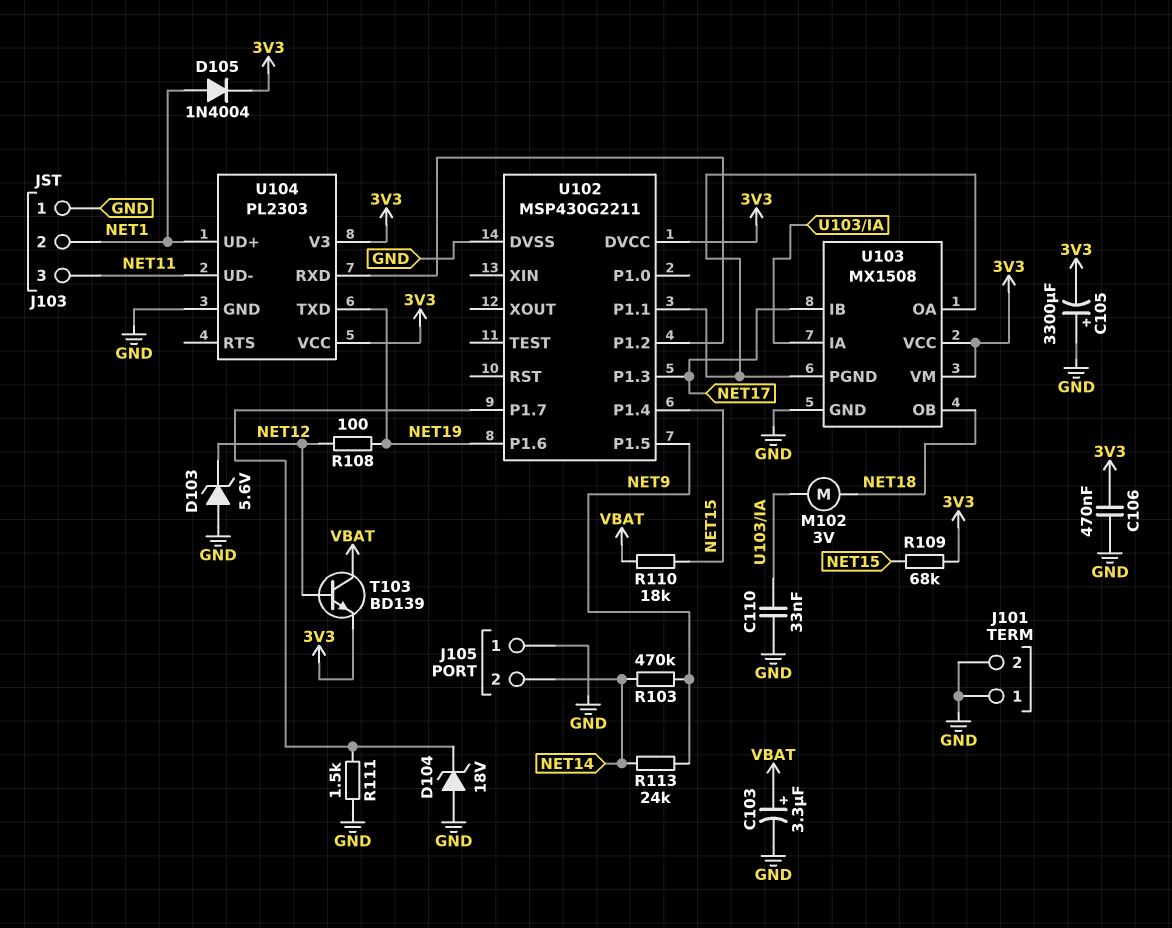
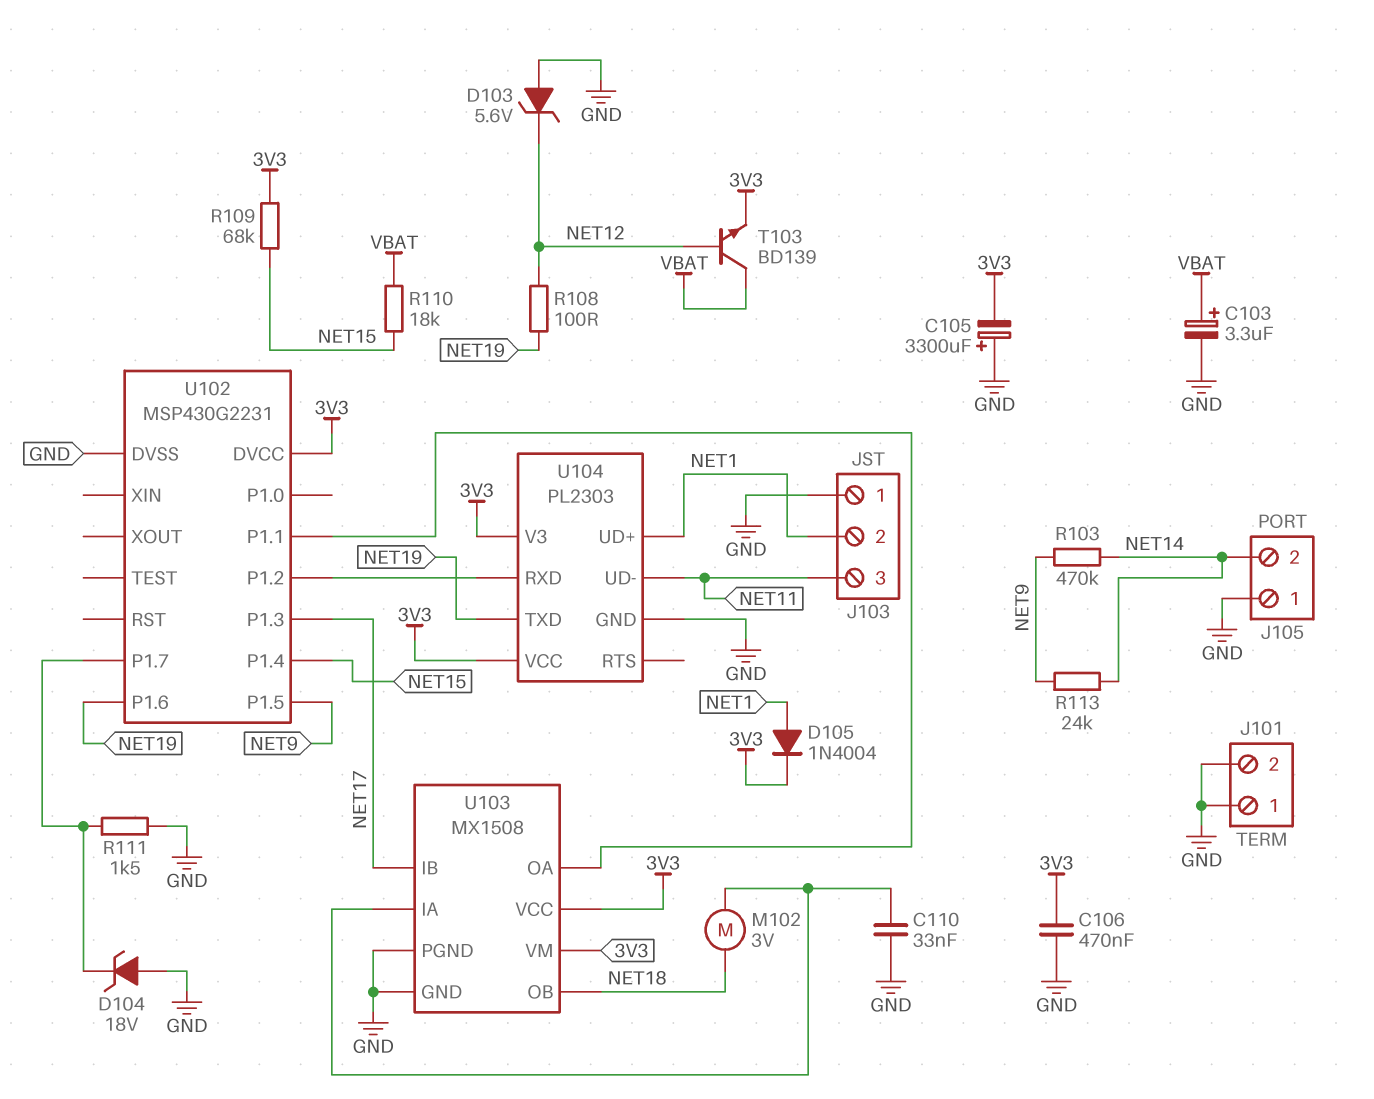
U102: MSP430G2211 -> MSP430G2231
U103 pin PGND: U102/P1.1 -> GND

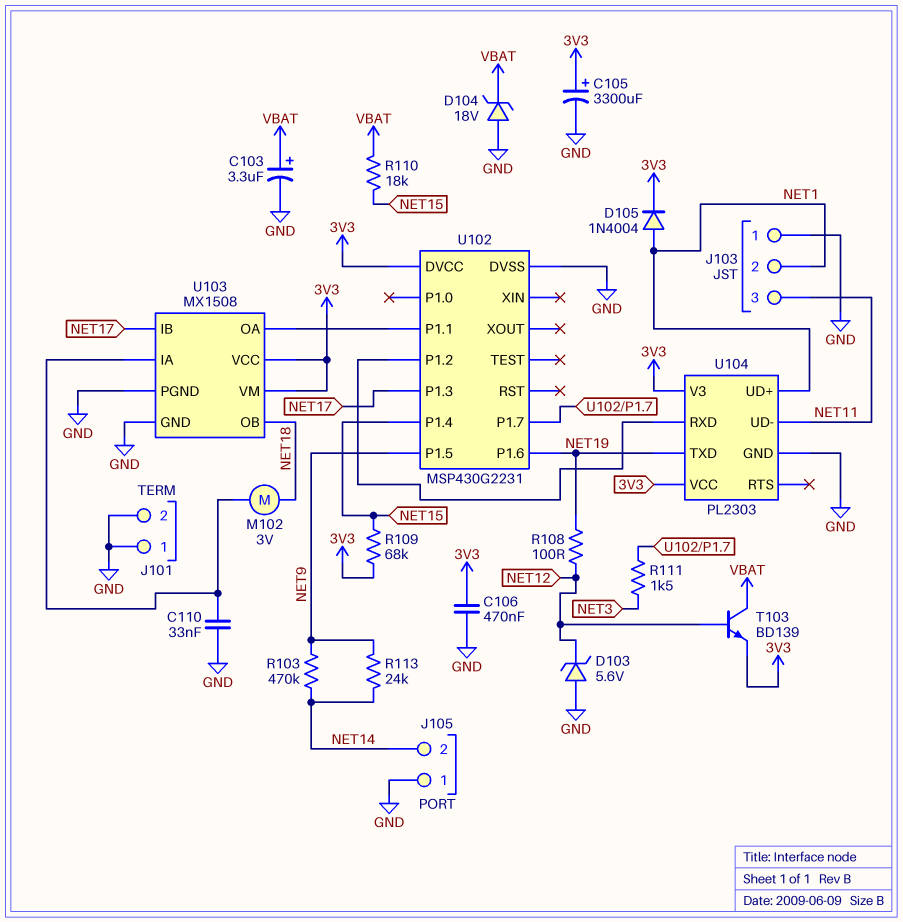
C105: 3300uF (plus GND, minus 3V3) -> 3300uF (plus 3V3, minus GND)
D104: zener 18V (A GND, K U102/P1.7) -> zener 18V (A GND, K VBAT)
R111: 1.5k (GND, U102/P1.7) -> 1.5k (NET3, U102/P1.7)

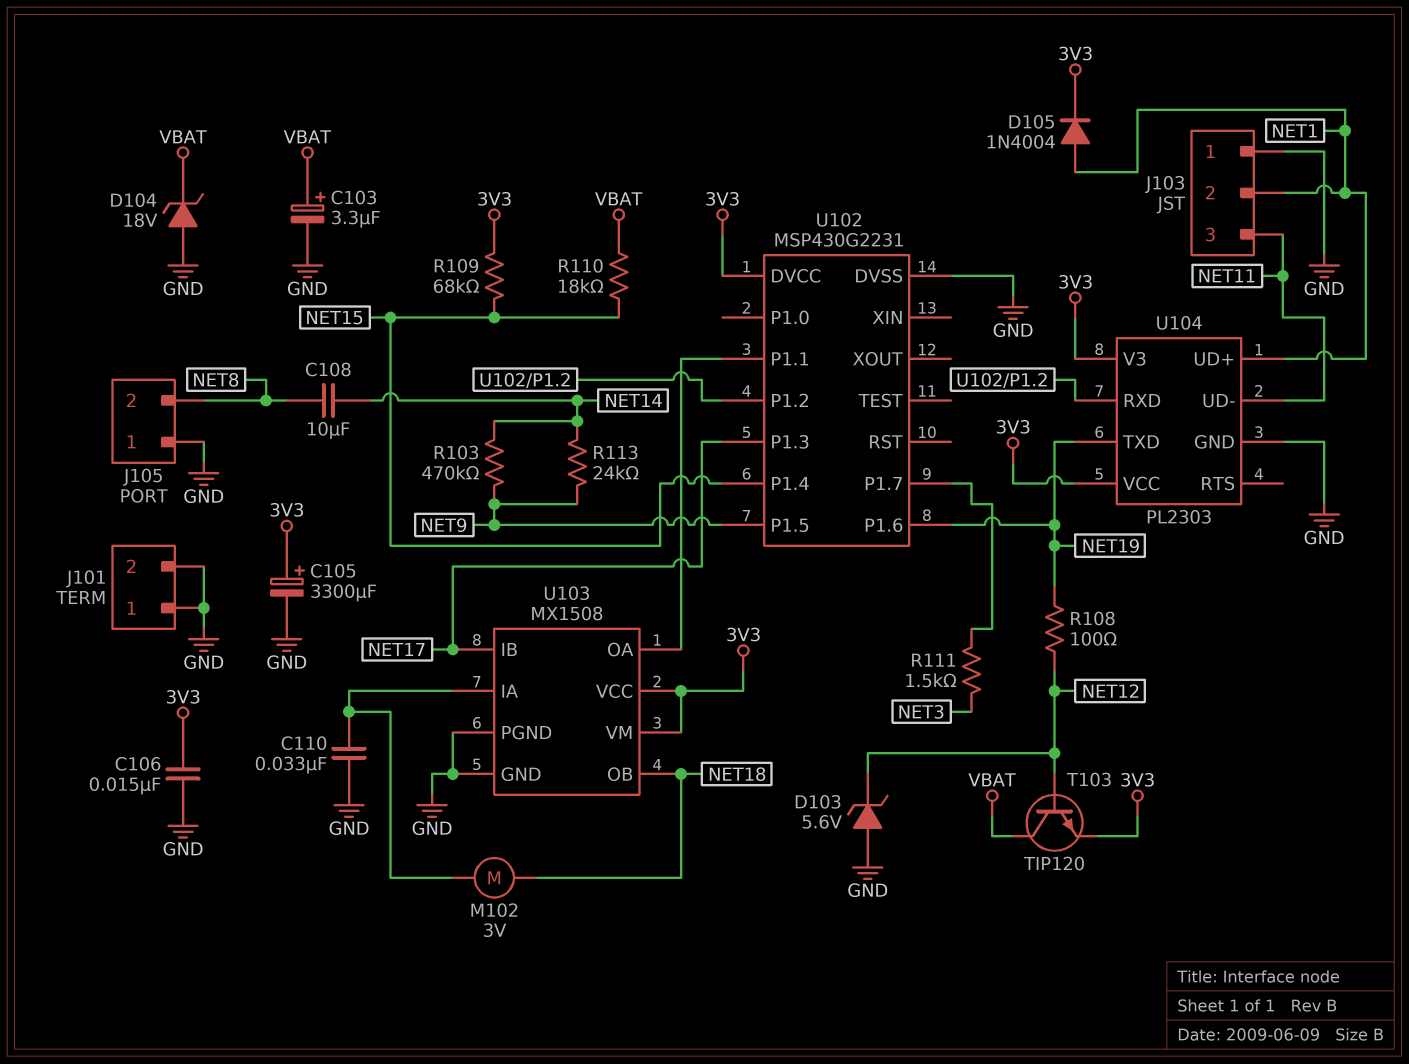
C106: 470nF (3V3, GND) -> 15nF (3V3, GND)
C108: none -> 10uF (NET8, NET14)
J105 pin 2: NET14 -> NET8
T103: NPN BD139 (B NET12, C VBAT, E 3V3) -> NPN TIP120 (B NET12, C VBAT, E 3V3)

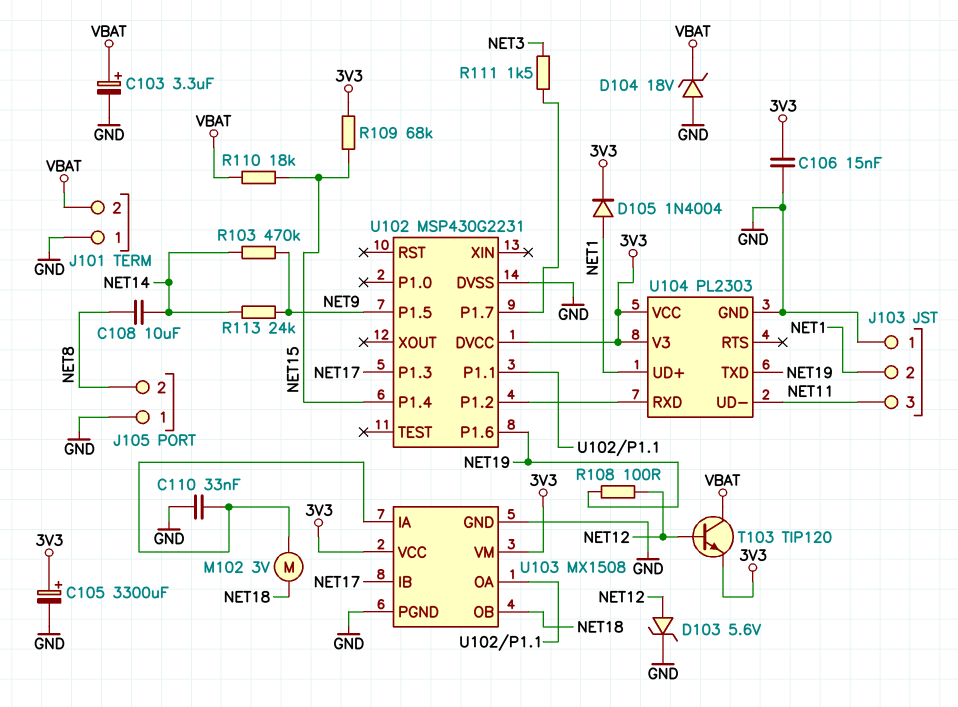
D103: zener 5.6V (A GND, K NET12) -> zener 5.6V (A NET12, K GND)
J101 pin 2: GND -> VBAT

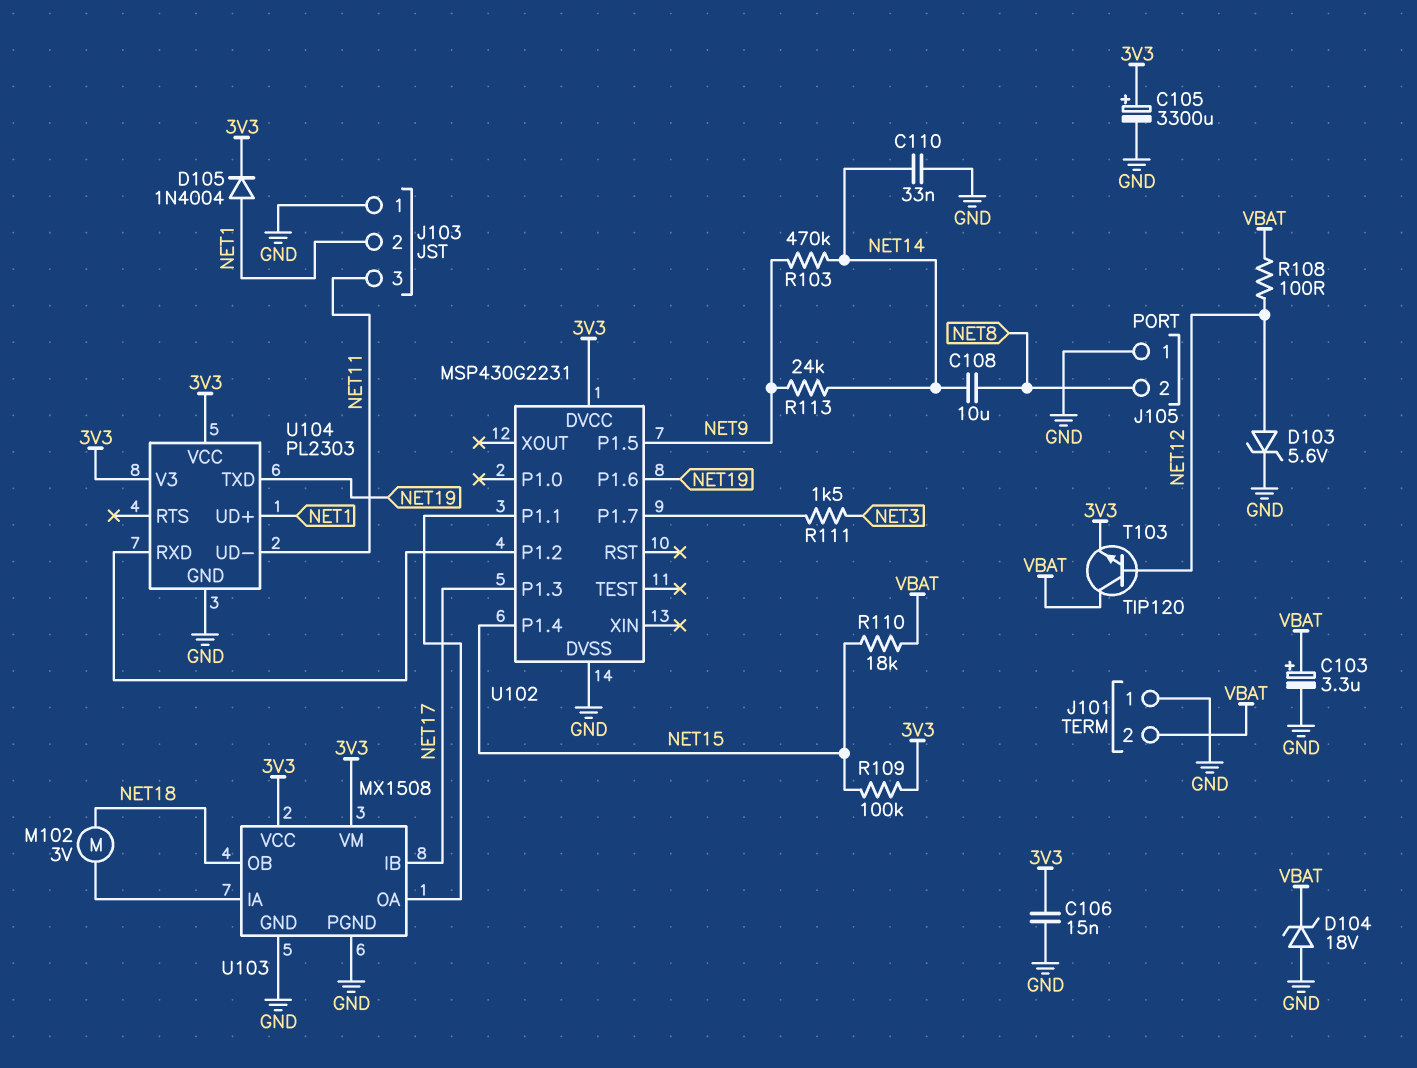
C110: 33nF (GND, U103/IA) -> 33nF (GND, NET14)
R108: 100 (NET12, NET19) -> 100 (NET12, VBAT)
R109: 68k (3V3, NET15) -> 100k (3V3, NET15)

